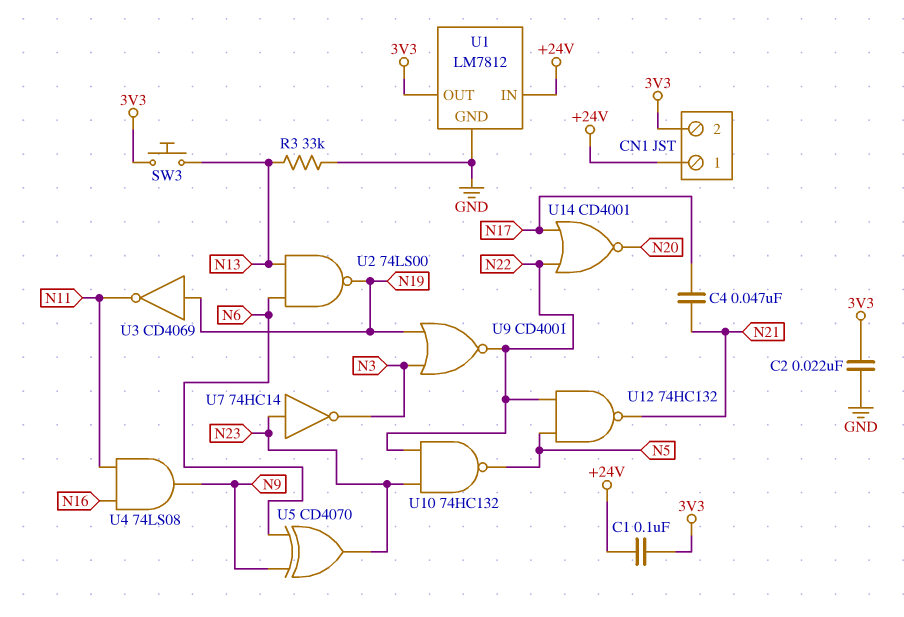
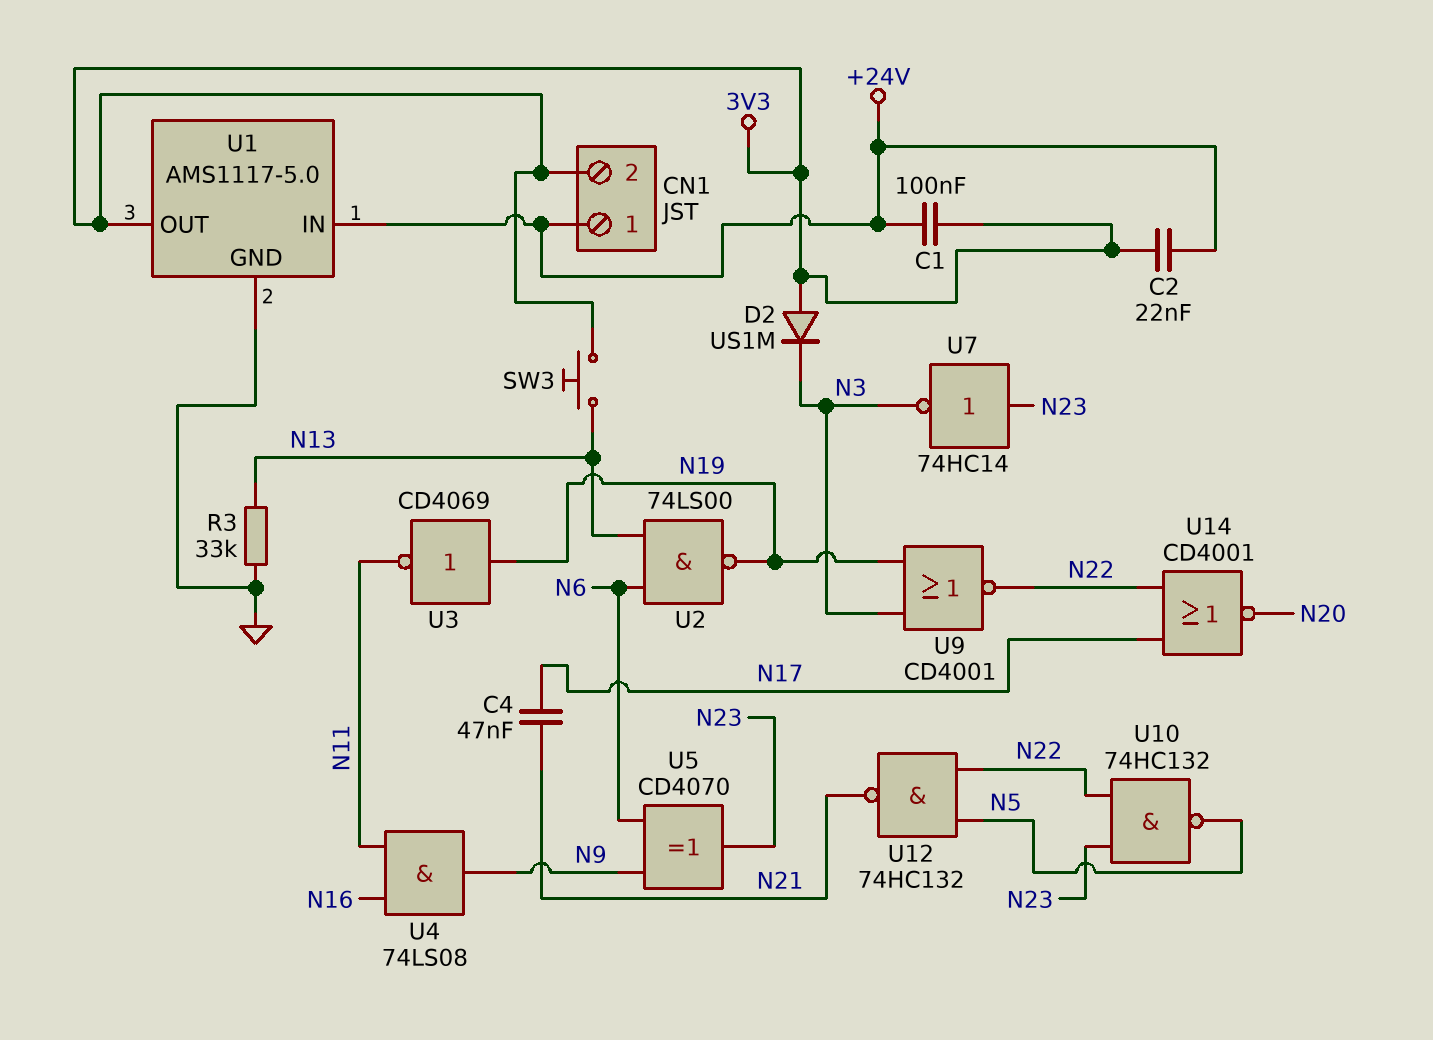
C2: 22nF (3V3, GND) -> 22nF (+24V, 3V3)
D2: none -> diode US1M (A 3V3, K N3)
U1: LM7812 -> AMS1117-5.0

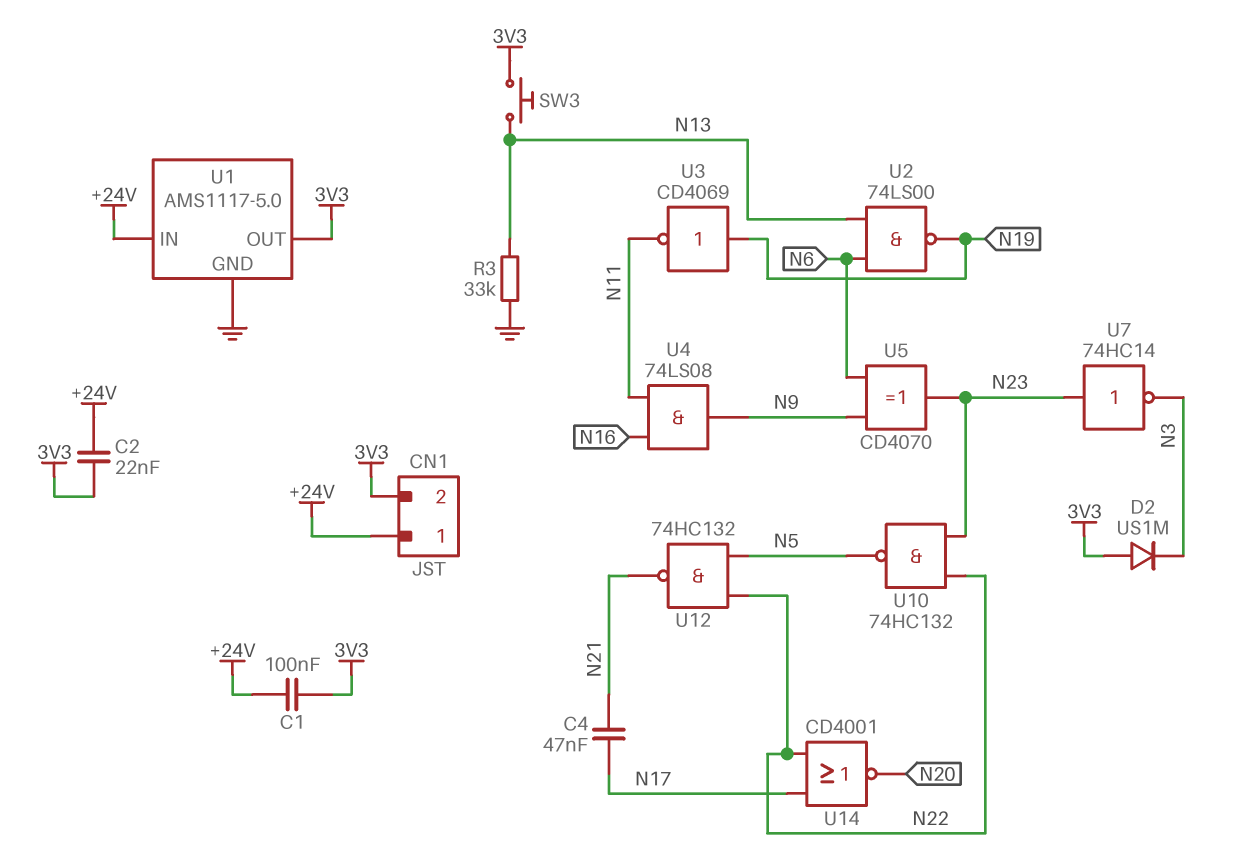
U9: NOR CD4001 (in N3, in N19, out N22) -> none

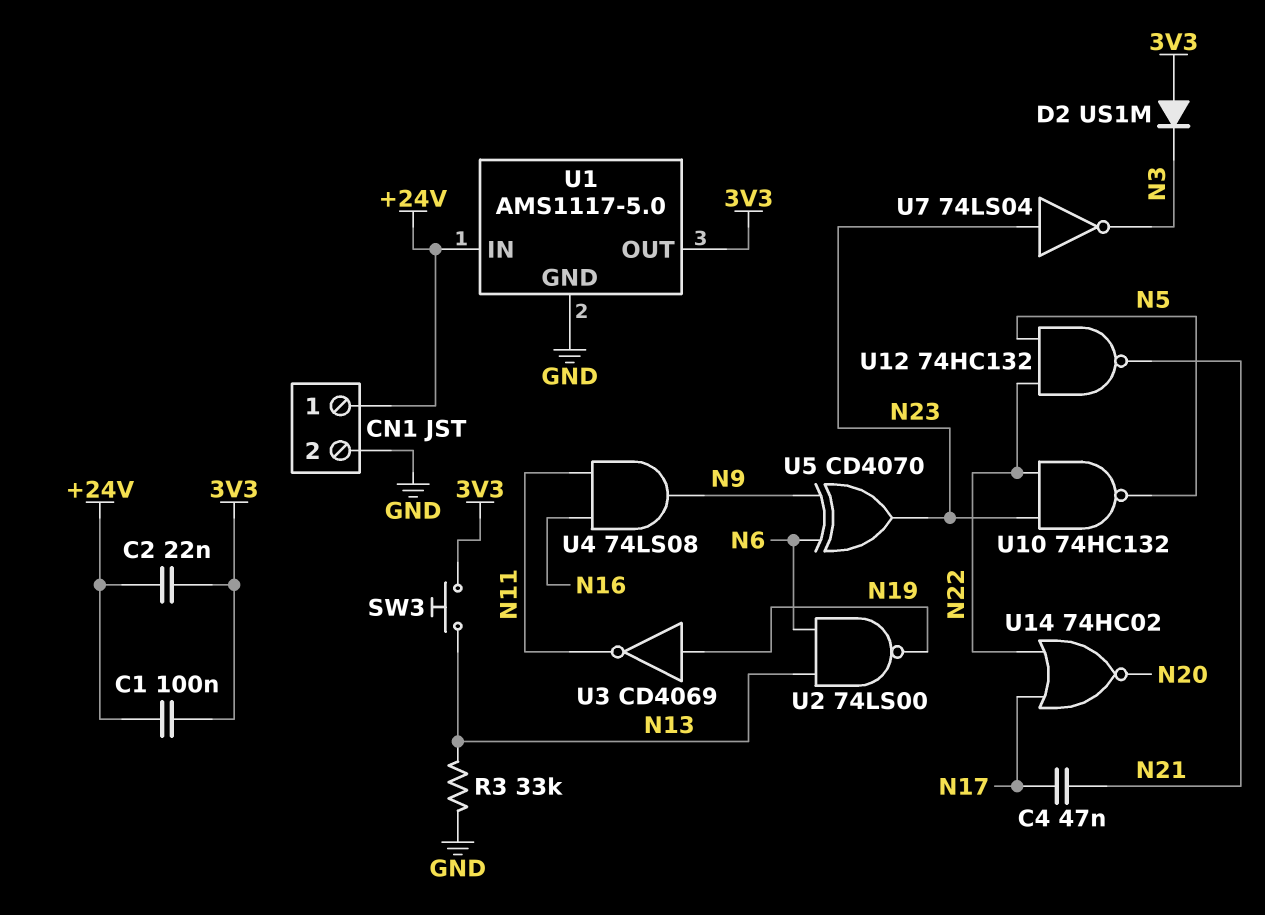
CN1 pin 2: 3V3 -> GND
U7: NOT 74HC14 (in N23, out N3) -> NOT 74LS04 (in N23, out N3)
U14: NOR CD4001 (in N17, in N22, out N20) -> NOR 74HC02 (in N17, in N22, out N20)

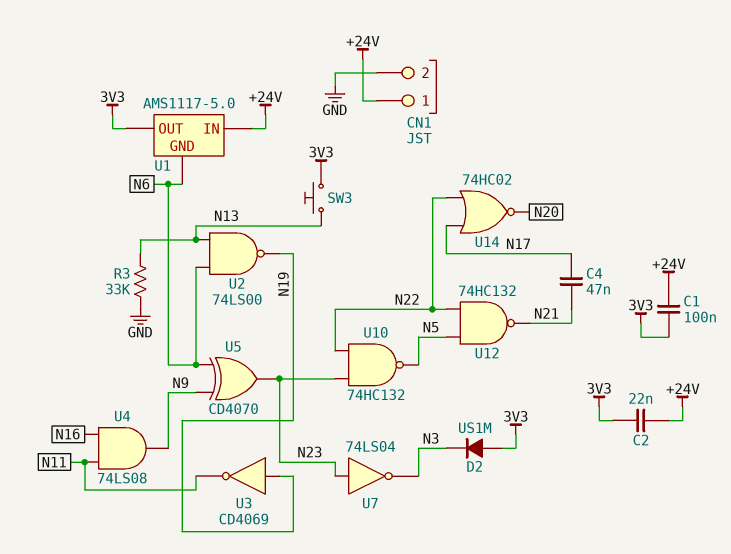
U1 pin GND: GND -> N6

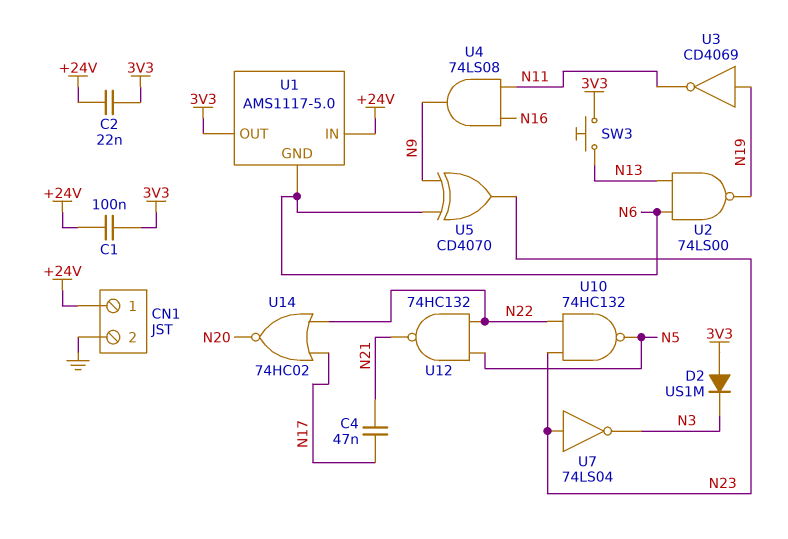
R3: 33k (GND, N13) -> none

